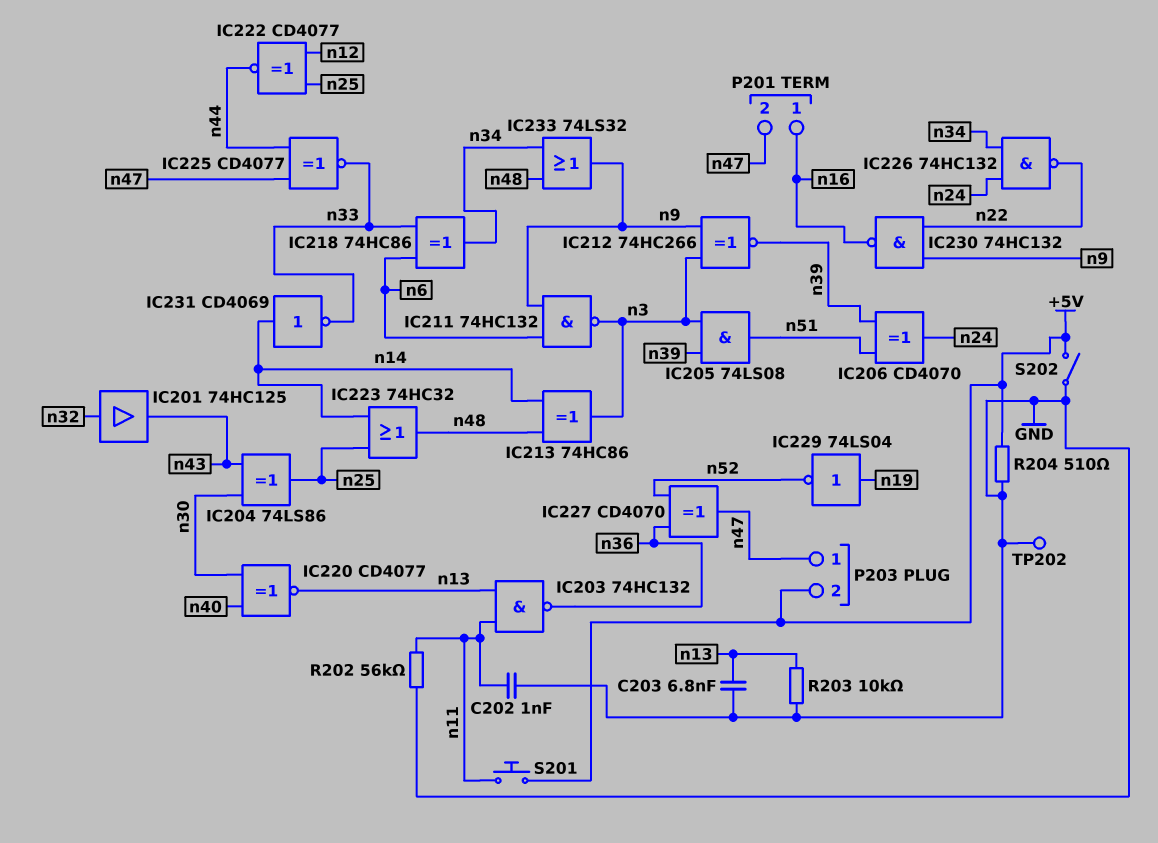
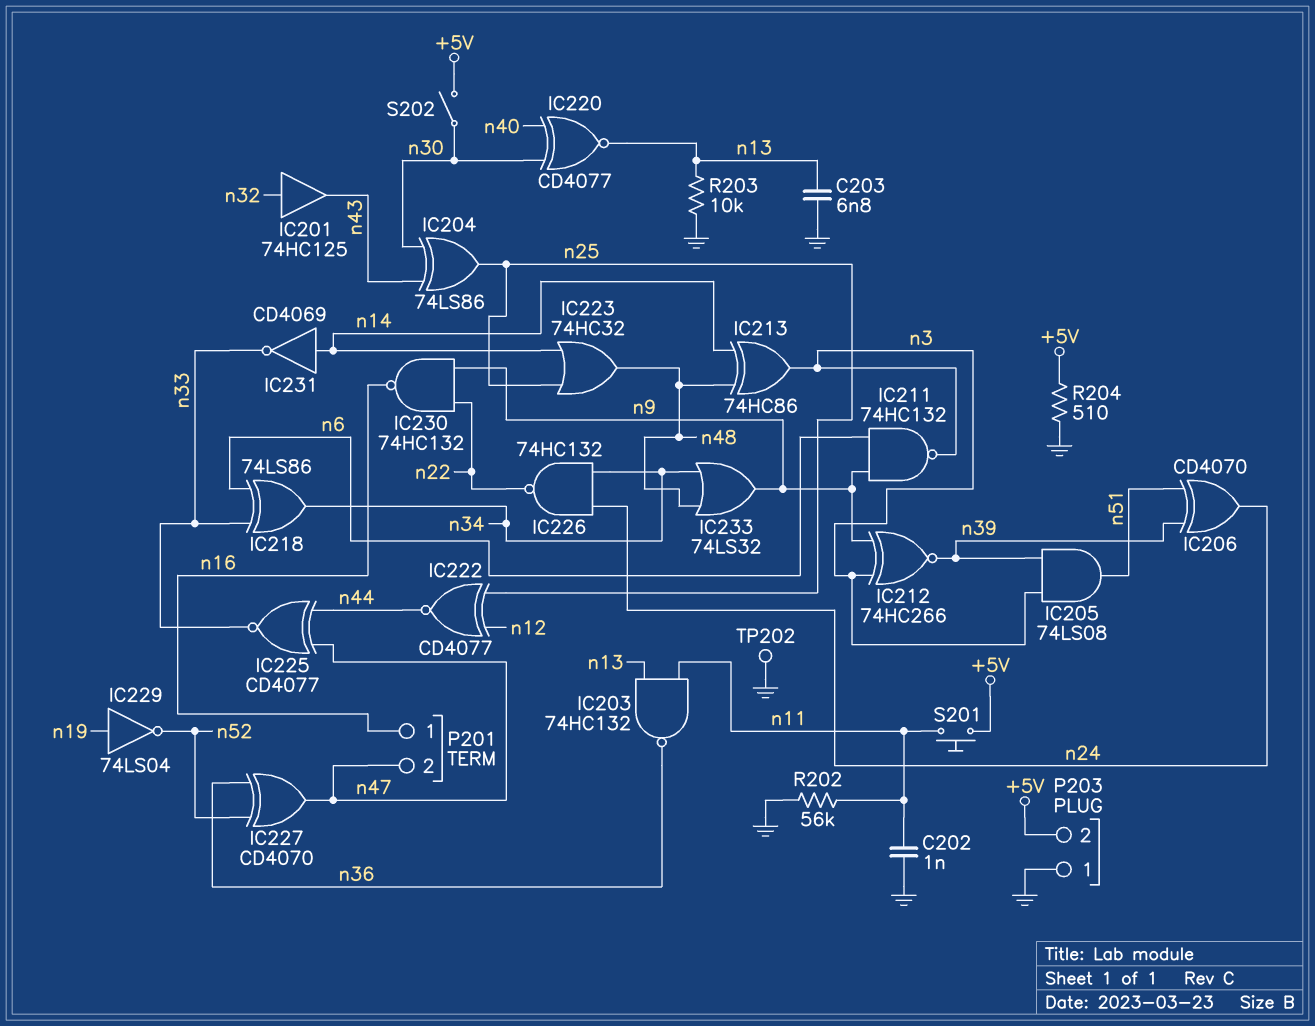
IC218: XOR 74HC86 (in n6, in n33, out n34) -> XOR 74LS86 (in n6, in n33, out n34)
P203 pin 1: n47 -> GND
S202: switch (+5V, GND) -> switch (+5V, n30)

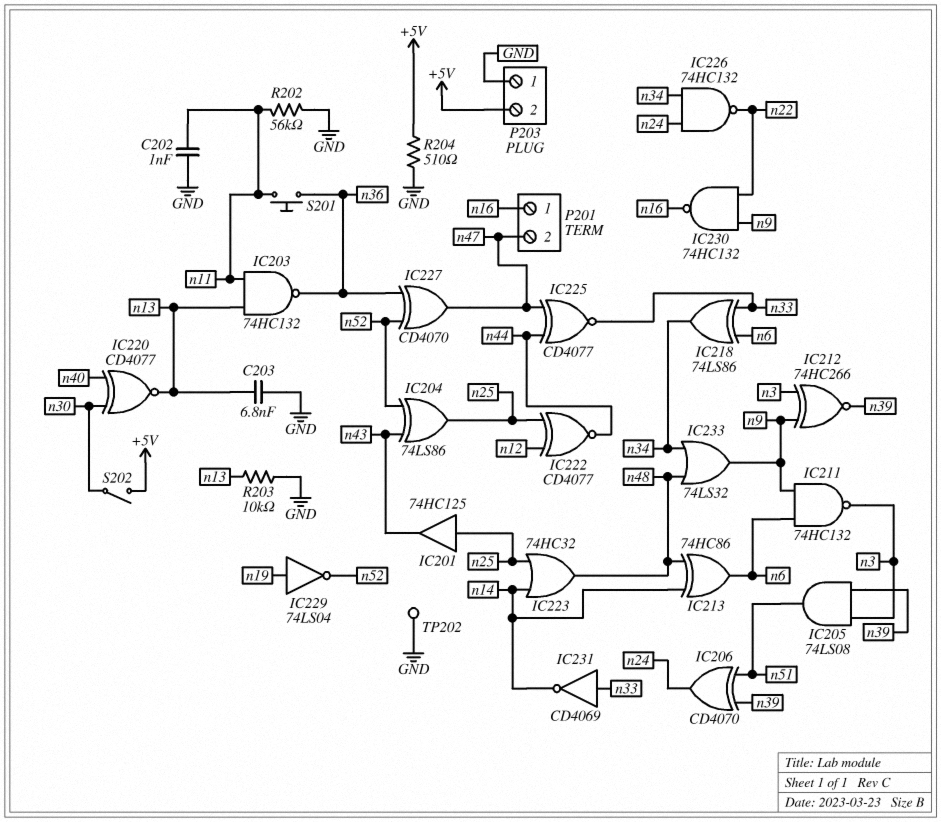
IC201: buffer 74HC125 (in n32, out n43) -> buffer 74HC125 (in n25, out n43)
IC204: XOR 74LS86 (in n30, in n43, out n25) -> XOR 74LS86 (in n43, in n52, out n25)
IC213: XOR 74HC86 (in n14, in n48, out n3) -> XOR 74HC86 (in n14, in n48, out n6)
IC231: NOT CD4069 (in n14, out n33) -> NOT CD4069 (in n33, out n14)
S201: button (+5V, n11) -> button (n11, n36)

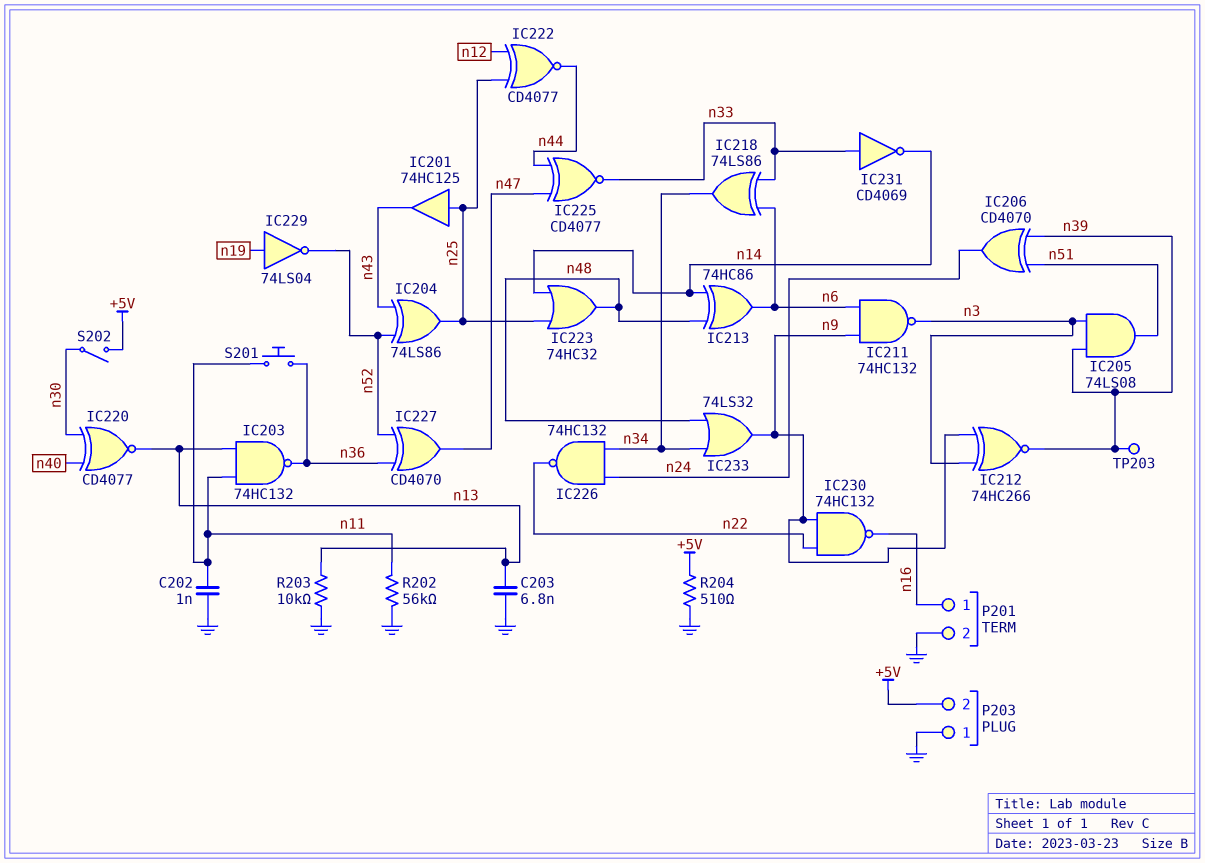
P201 pin 2: n47 -> GND
TP202: test point (GND) -> none
TP203: none -> test point (n39)

